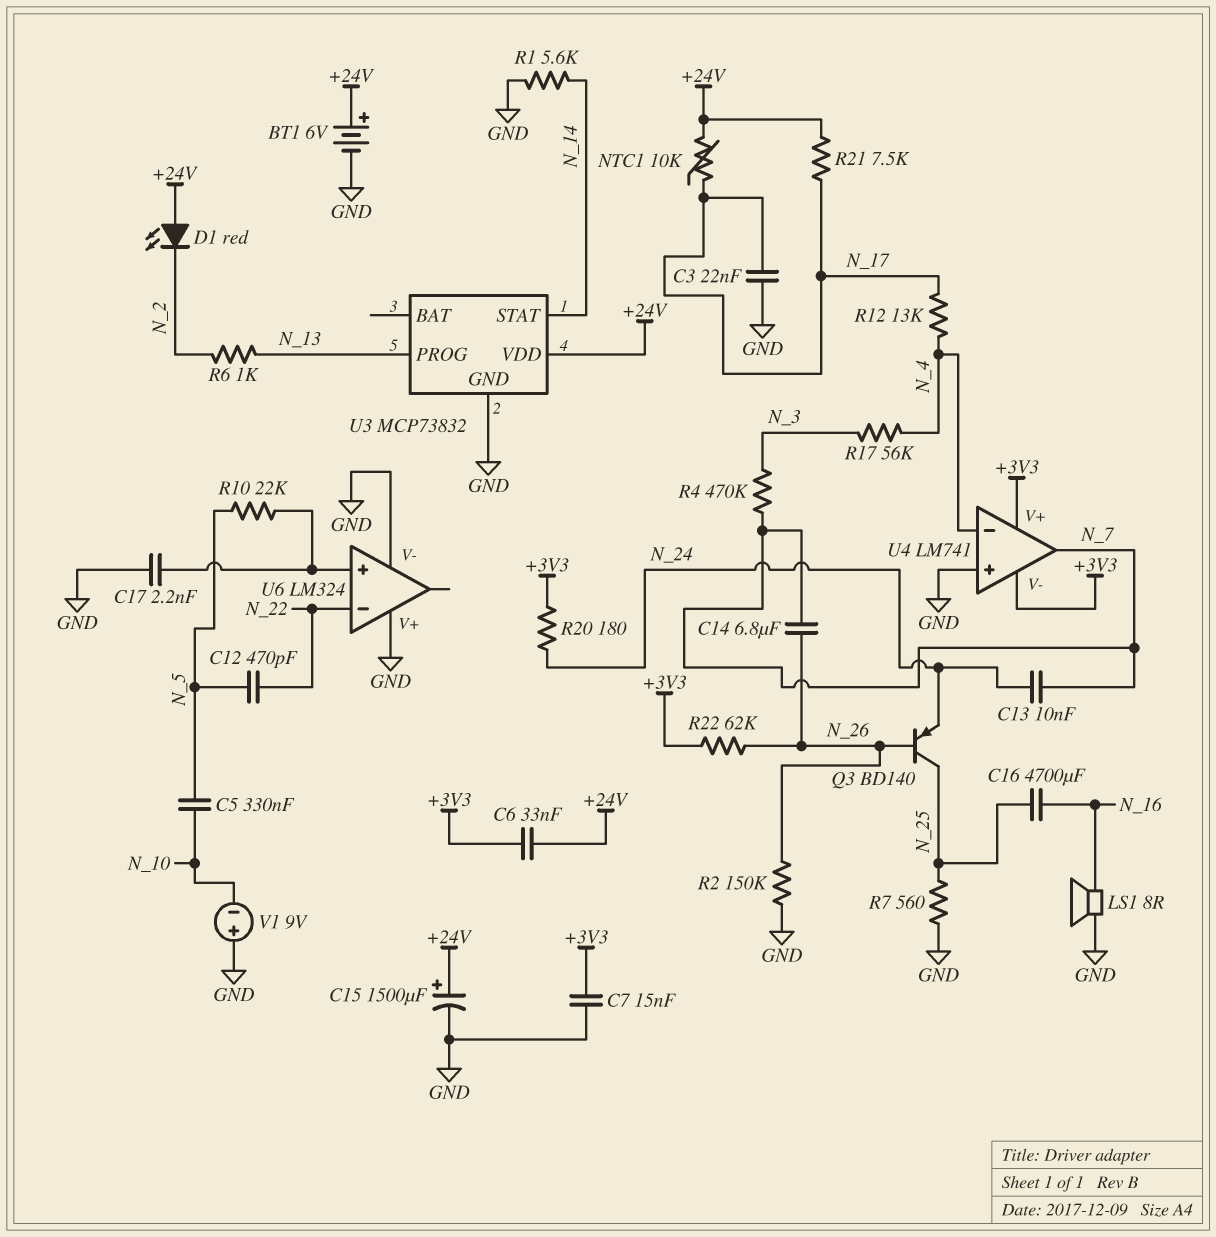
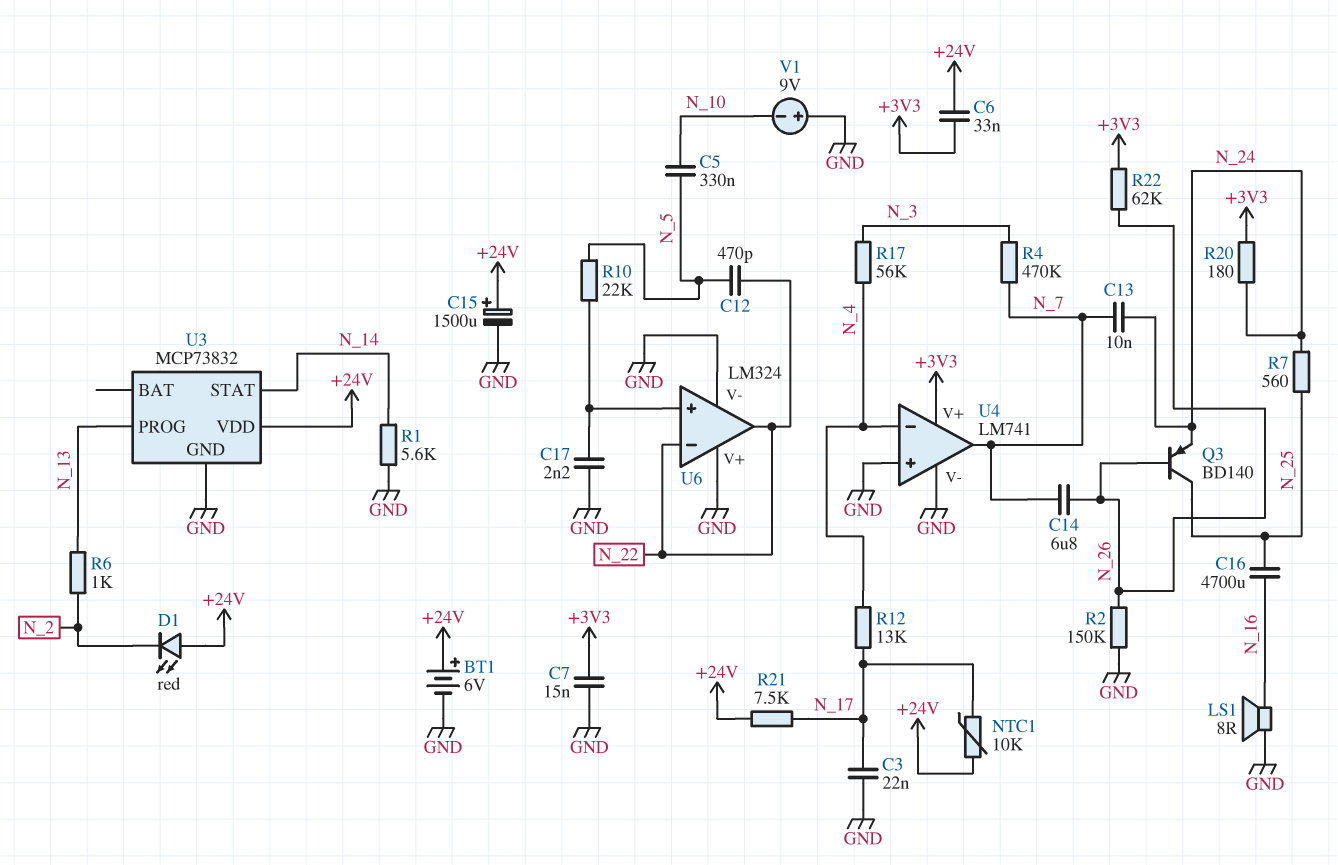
R7: 560 (GND, N_25) -> 560 (N_24, N_25)
U4 pin V-: +3V3 -> GND
U6 pin out: none -> N_22

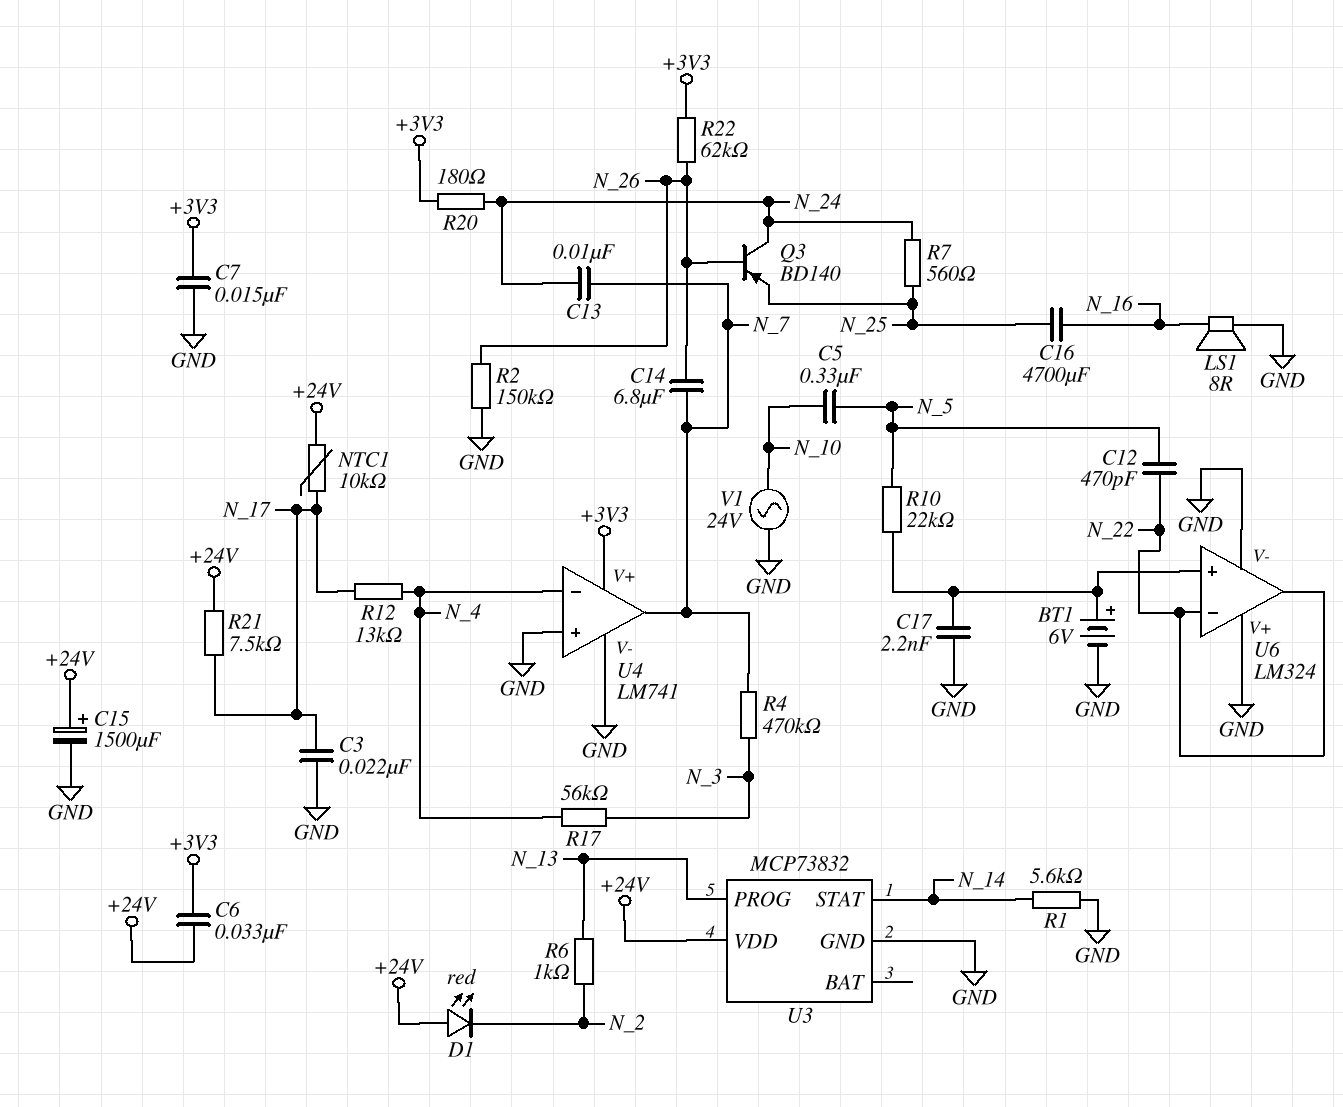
BT1: 6V (plus +24V, minus GND) -> 6V (plus U6/in+, minus GND)
Q3: PNP BD140 (B N_26, C N_25, E N_24) -> PNP BD140 (B N_26, C N_24, E N_25)
V1: 9V (plus GND, minus N_10) -> AC 24V (GND, N_10)

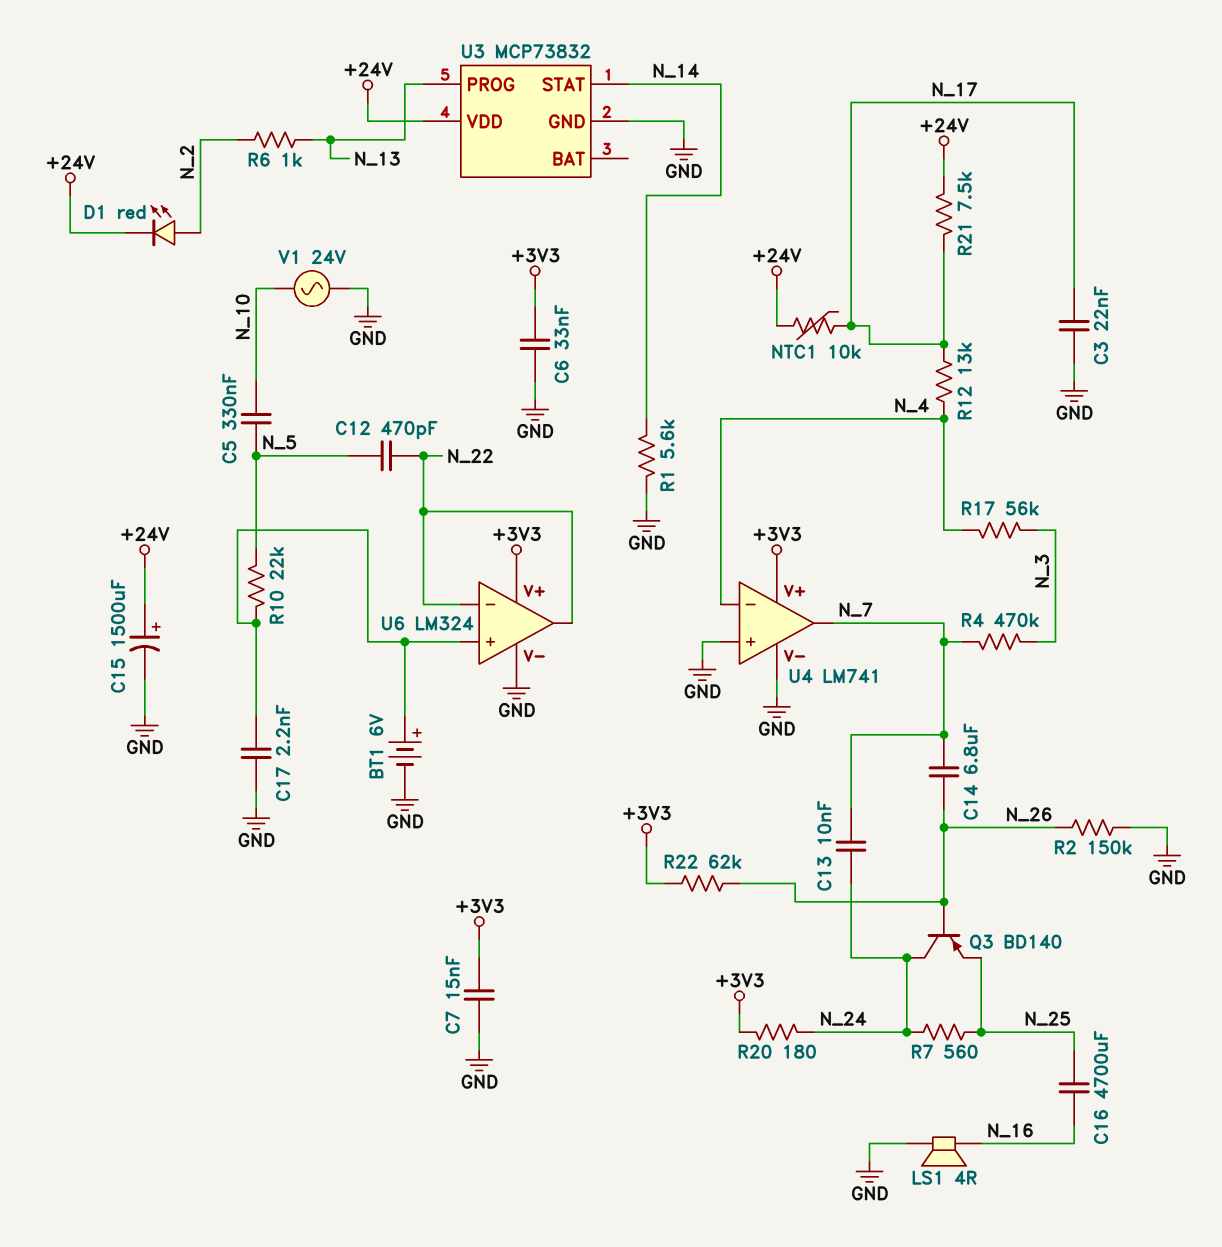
C6: 33nF (+3V3, +24V) -> 33nF (+3V3, GND)
D1: LED red (A +24V, K N_2) -> LED red (A N_2, K +24V)
LS1: speaker 8R (GND, N_16) -> speaker 4R (GND, N_16)
U6 pin V+: GND -> +3V3

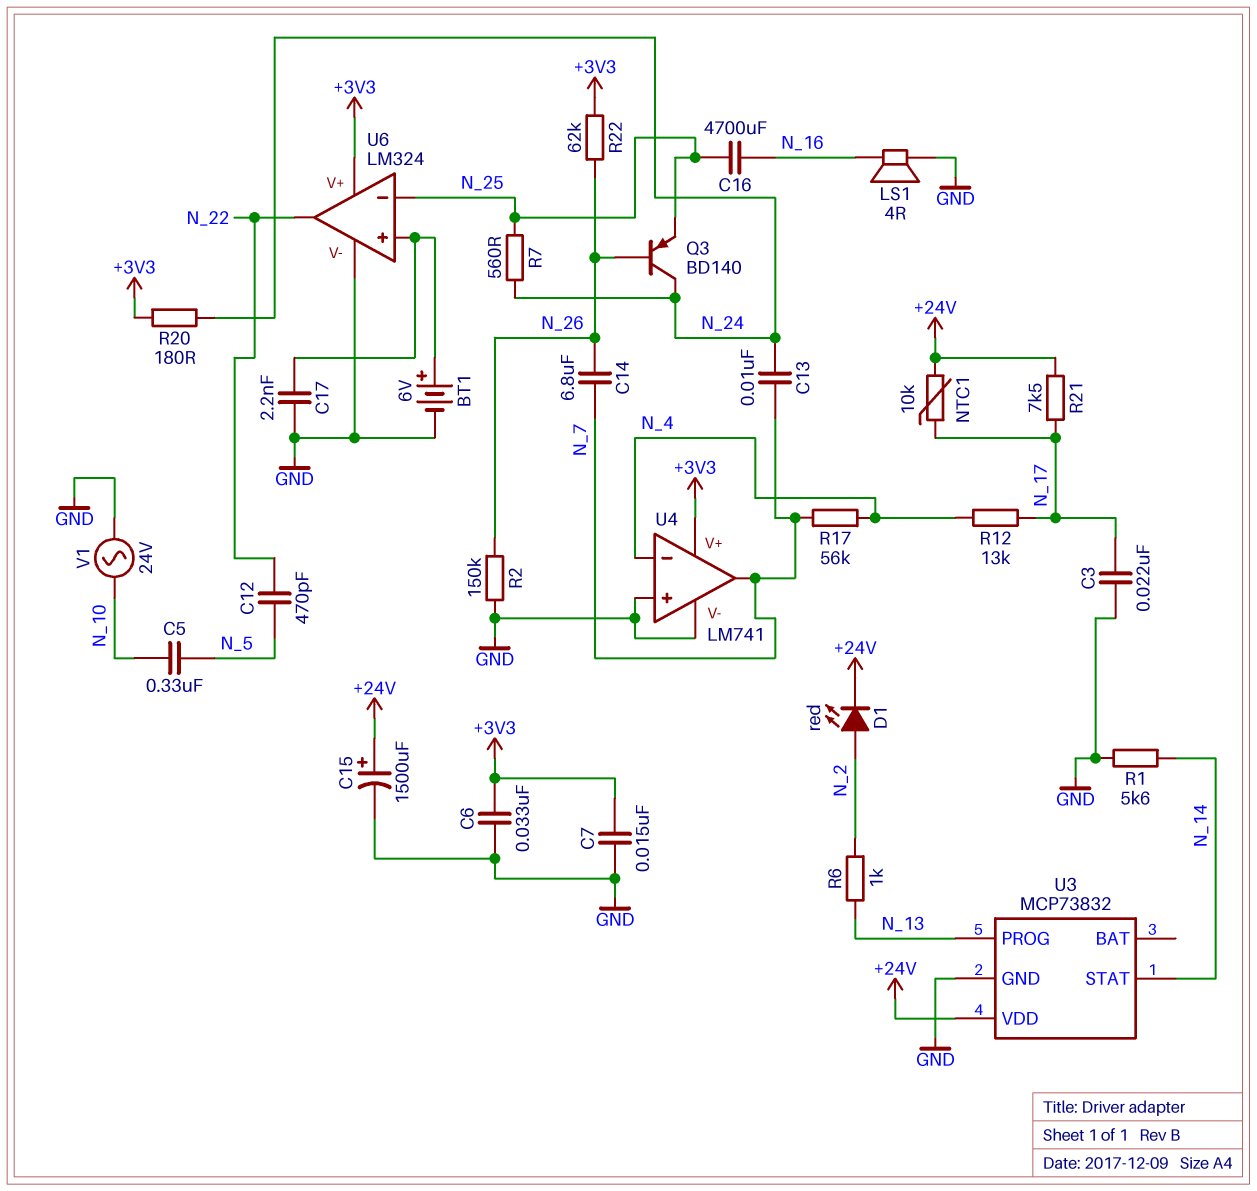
R4: 470k (N_3, N_7) -> none
R10: 22k (N_5, U6/in+) -> none
R17: 56k (N_3, N_4) -> 56k (N_4, N_7)
U6 pin in-: N_22 -> N_25

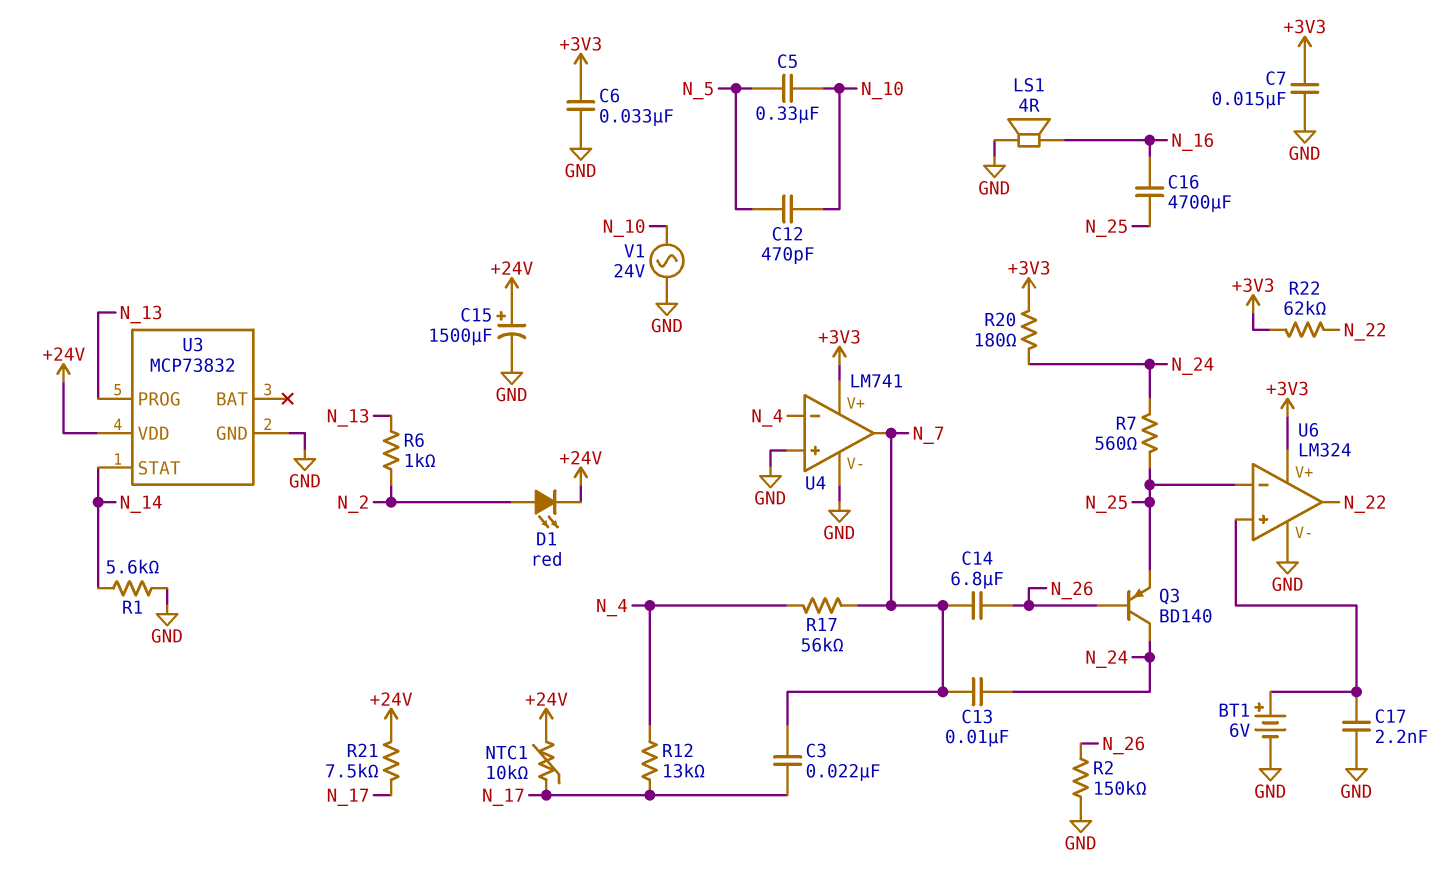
C3: 22nF (GND, N_17) -> 22nF (N_7, N_17)
C12: 470pF (N_5, N_22) -> 470pF (N_5, N_10)
R22: 62k (+3V3, N_26) -> 62k (+3V3, N_22)

